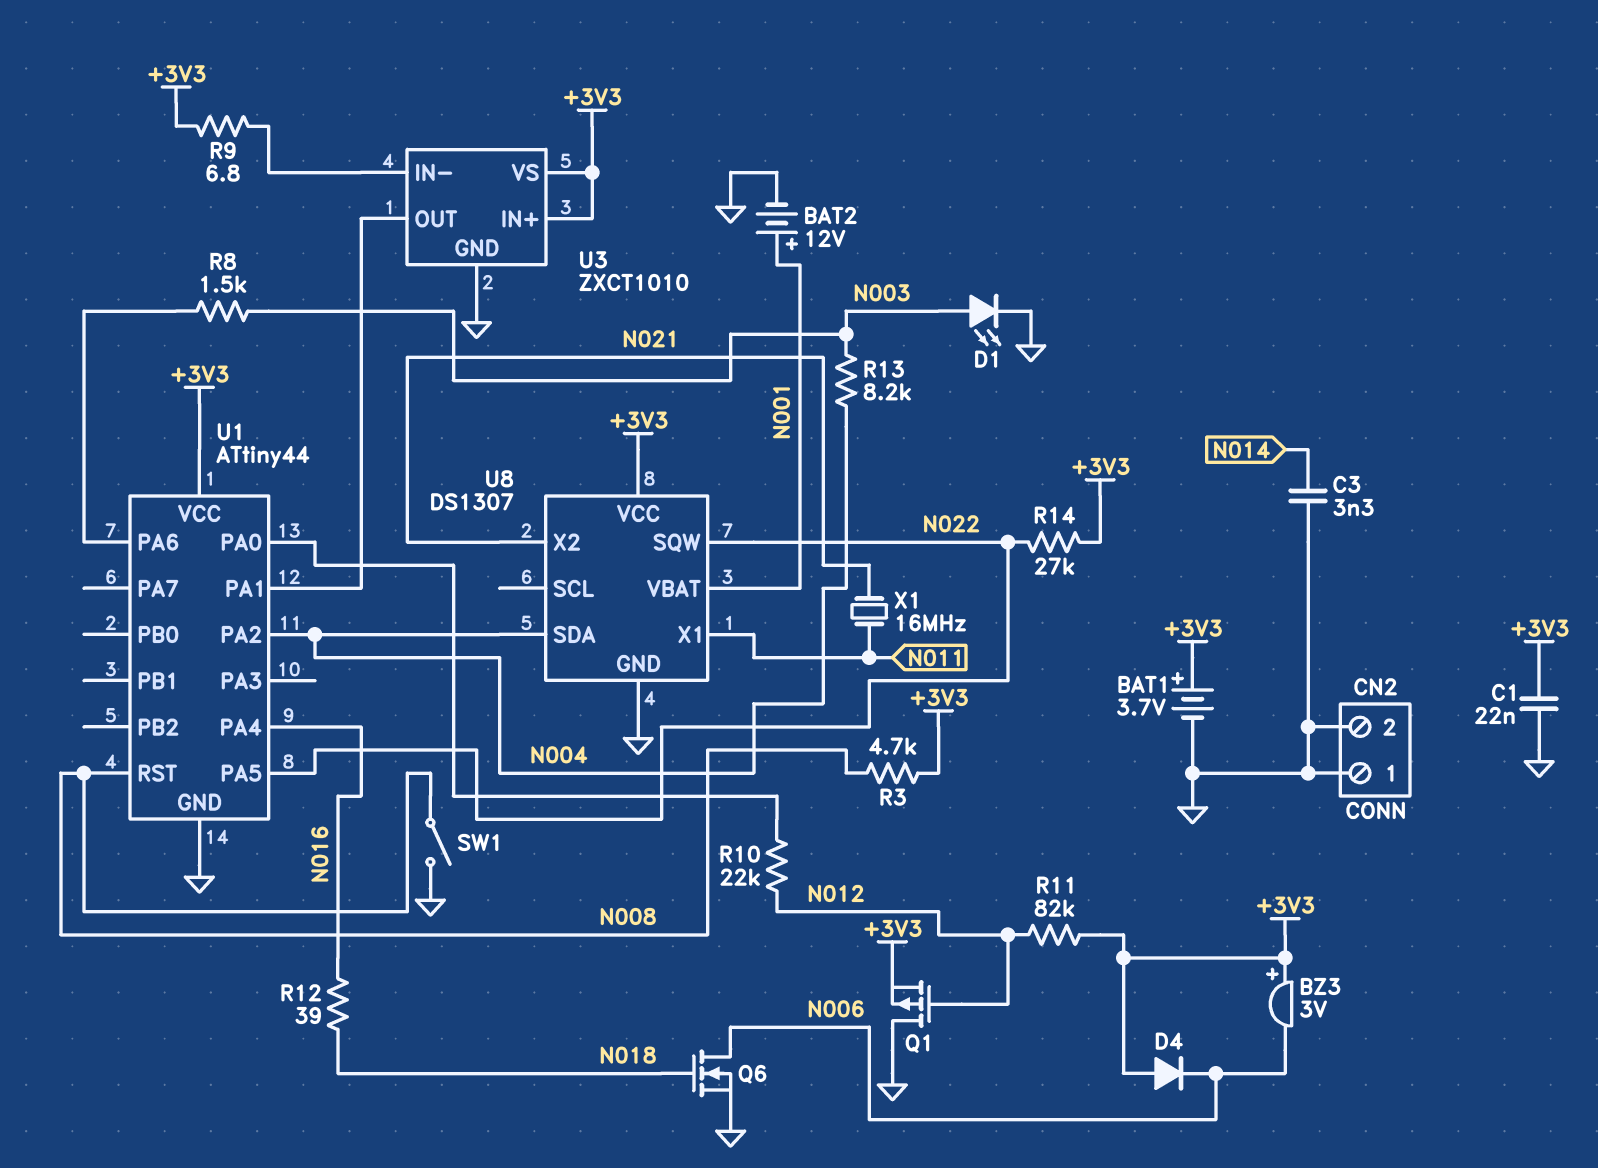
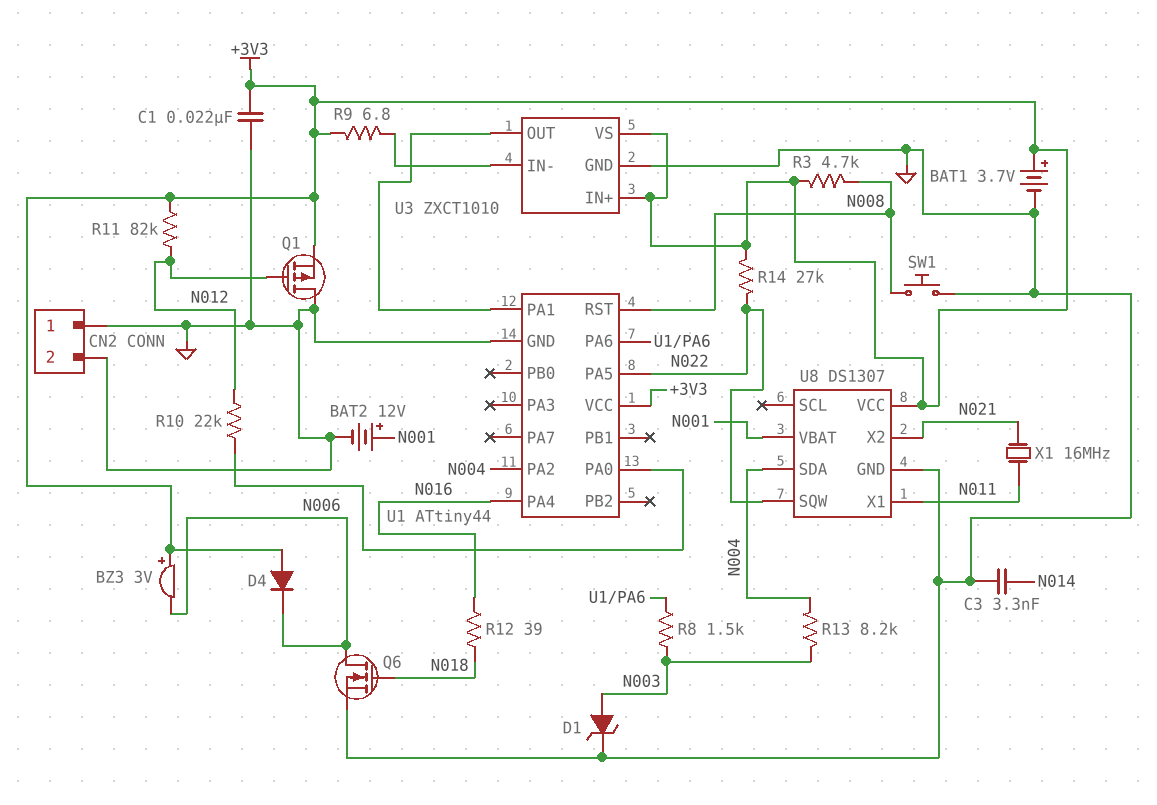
D1: LED (A N003, K GND) -> zener (A N003, K GND)
SW1: switch (GND, N008) -> button (GND, N008)

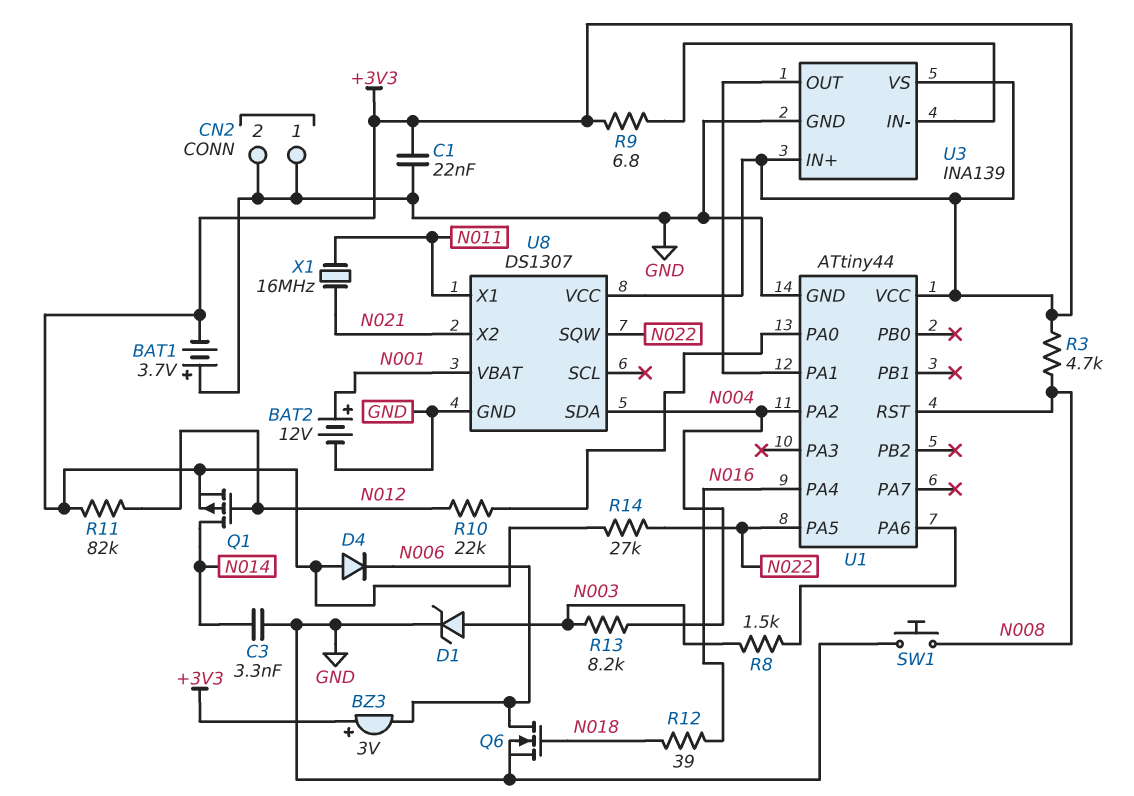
BAT1: 3.7V (plus +3V3, minus GND) -> 3.7V (plus GND, minus +3V3)
Q1: PMOS (G N012, D GND, S +3V3) -> PMOS (G N012, D N014, S +3V3)
U3: ZXCT1010 -> INA139

